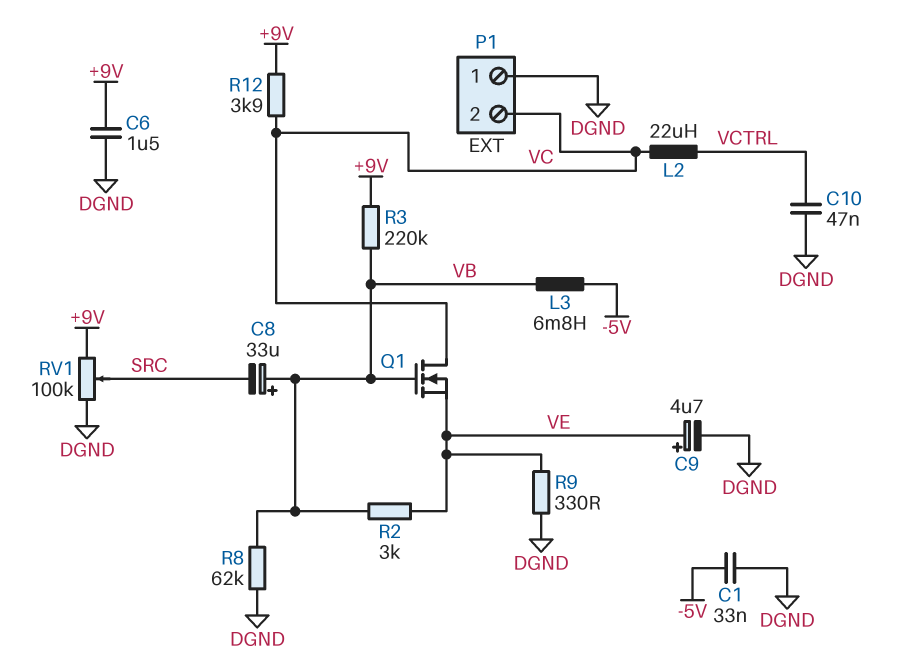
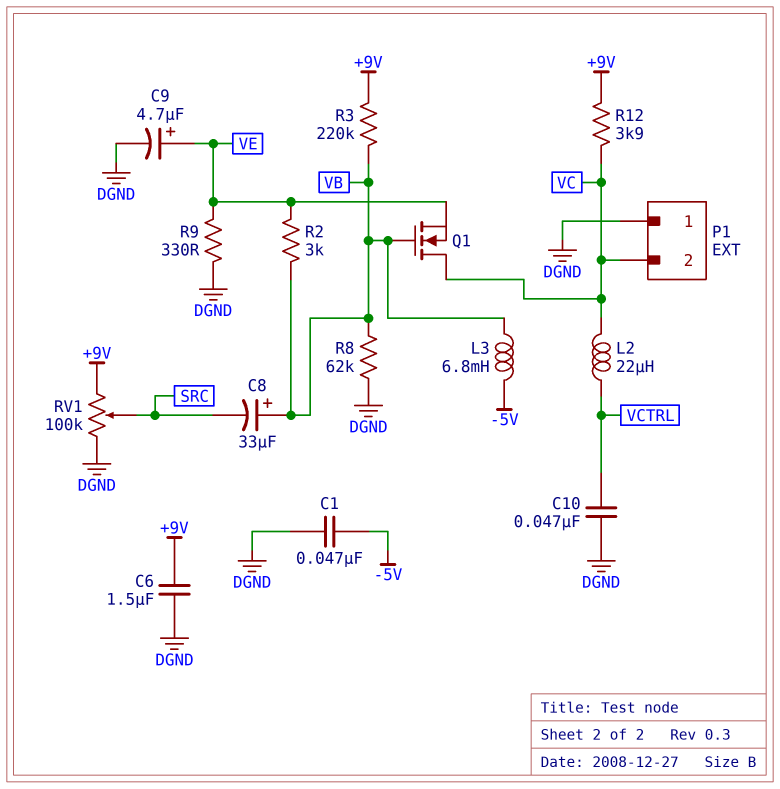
C1: 33nF (-5V, DGND) -> 47nF (-5V, DGND)

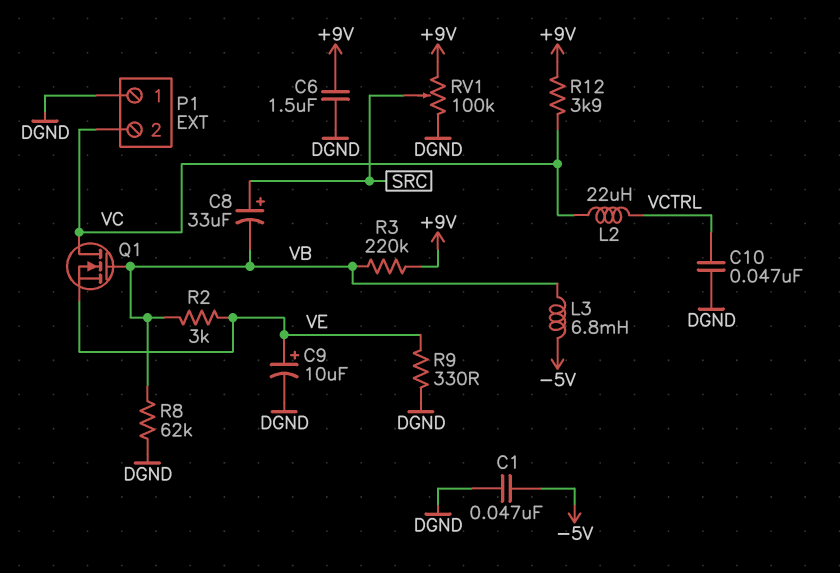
C8: 33uF (plus VB, minus SRC) -> 33uF (plus SRC, minus VB)
C9: 4.7uF (plus VE, minus DGND) -> 10uF (plus VE, minus DGND)

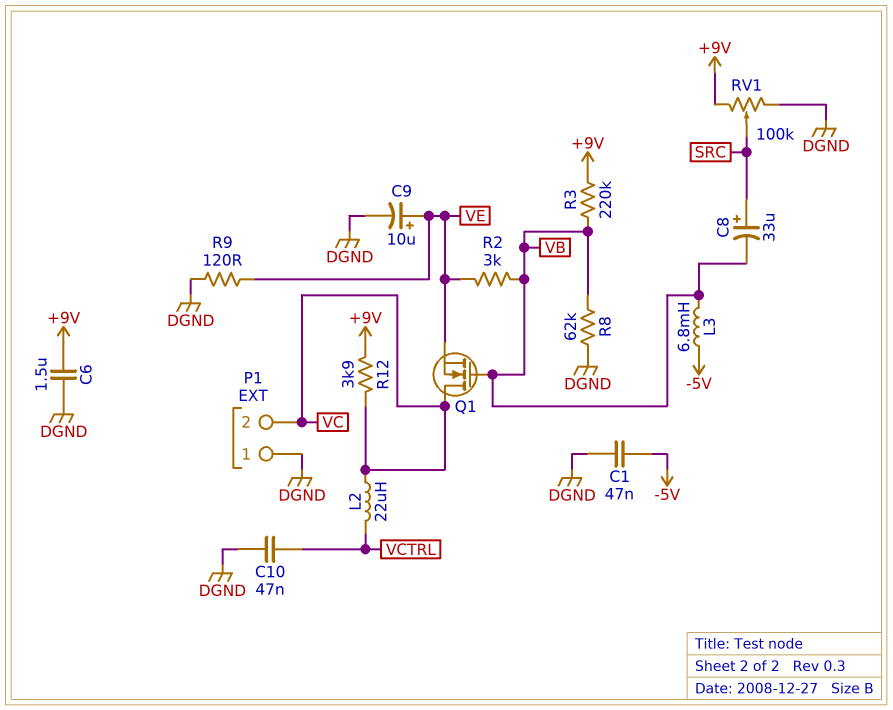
R9: 330 (DGND, VE) -> 120 (DGND, VE)

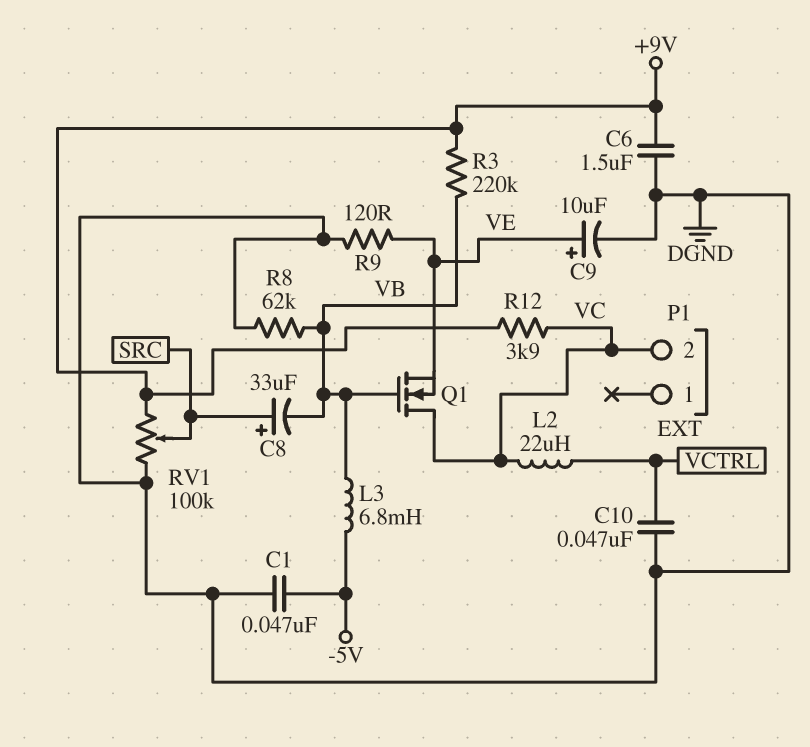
P1 pin 1: DGND -> none
R2: 3k (VB, VE) -> none

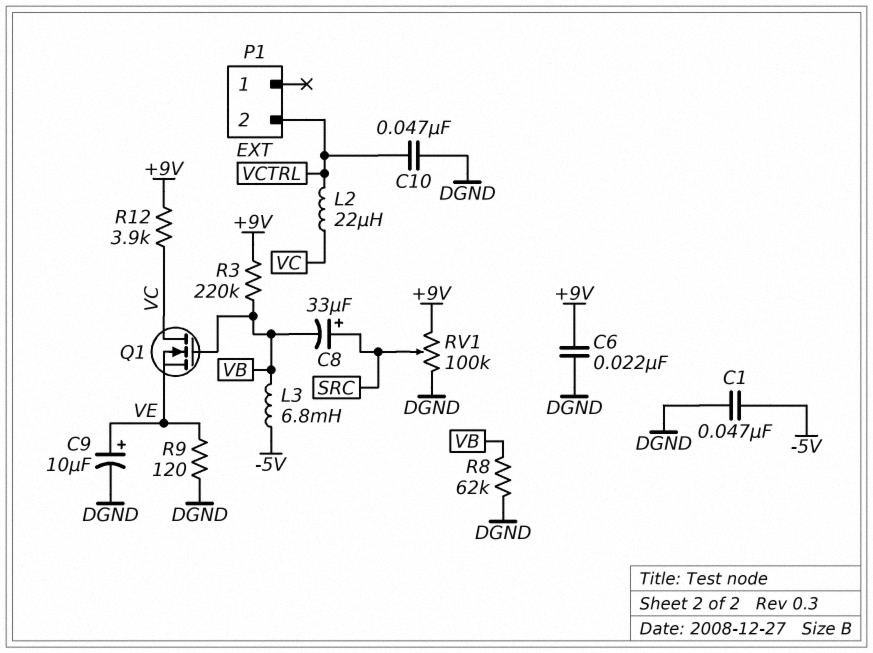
C6: 1.5uF (+9V, DGND) -> 22nF (+9V, DGND)
P1 pin 2: VC -> VCTRL

